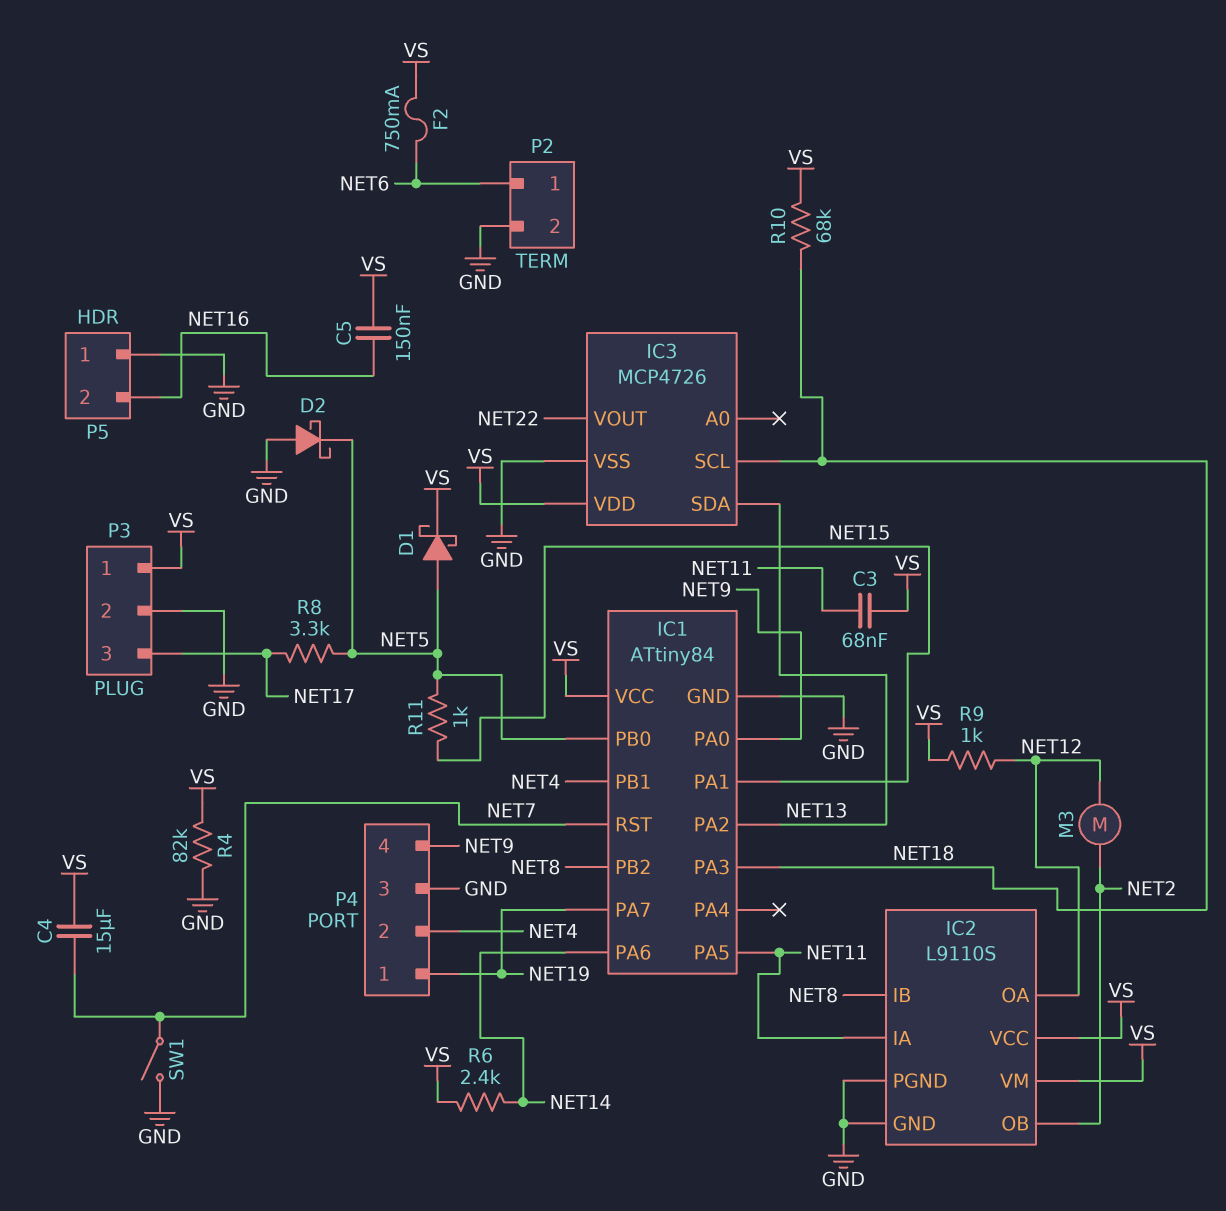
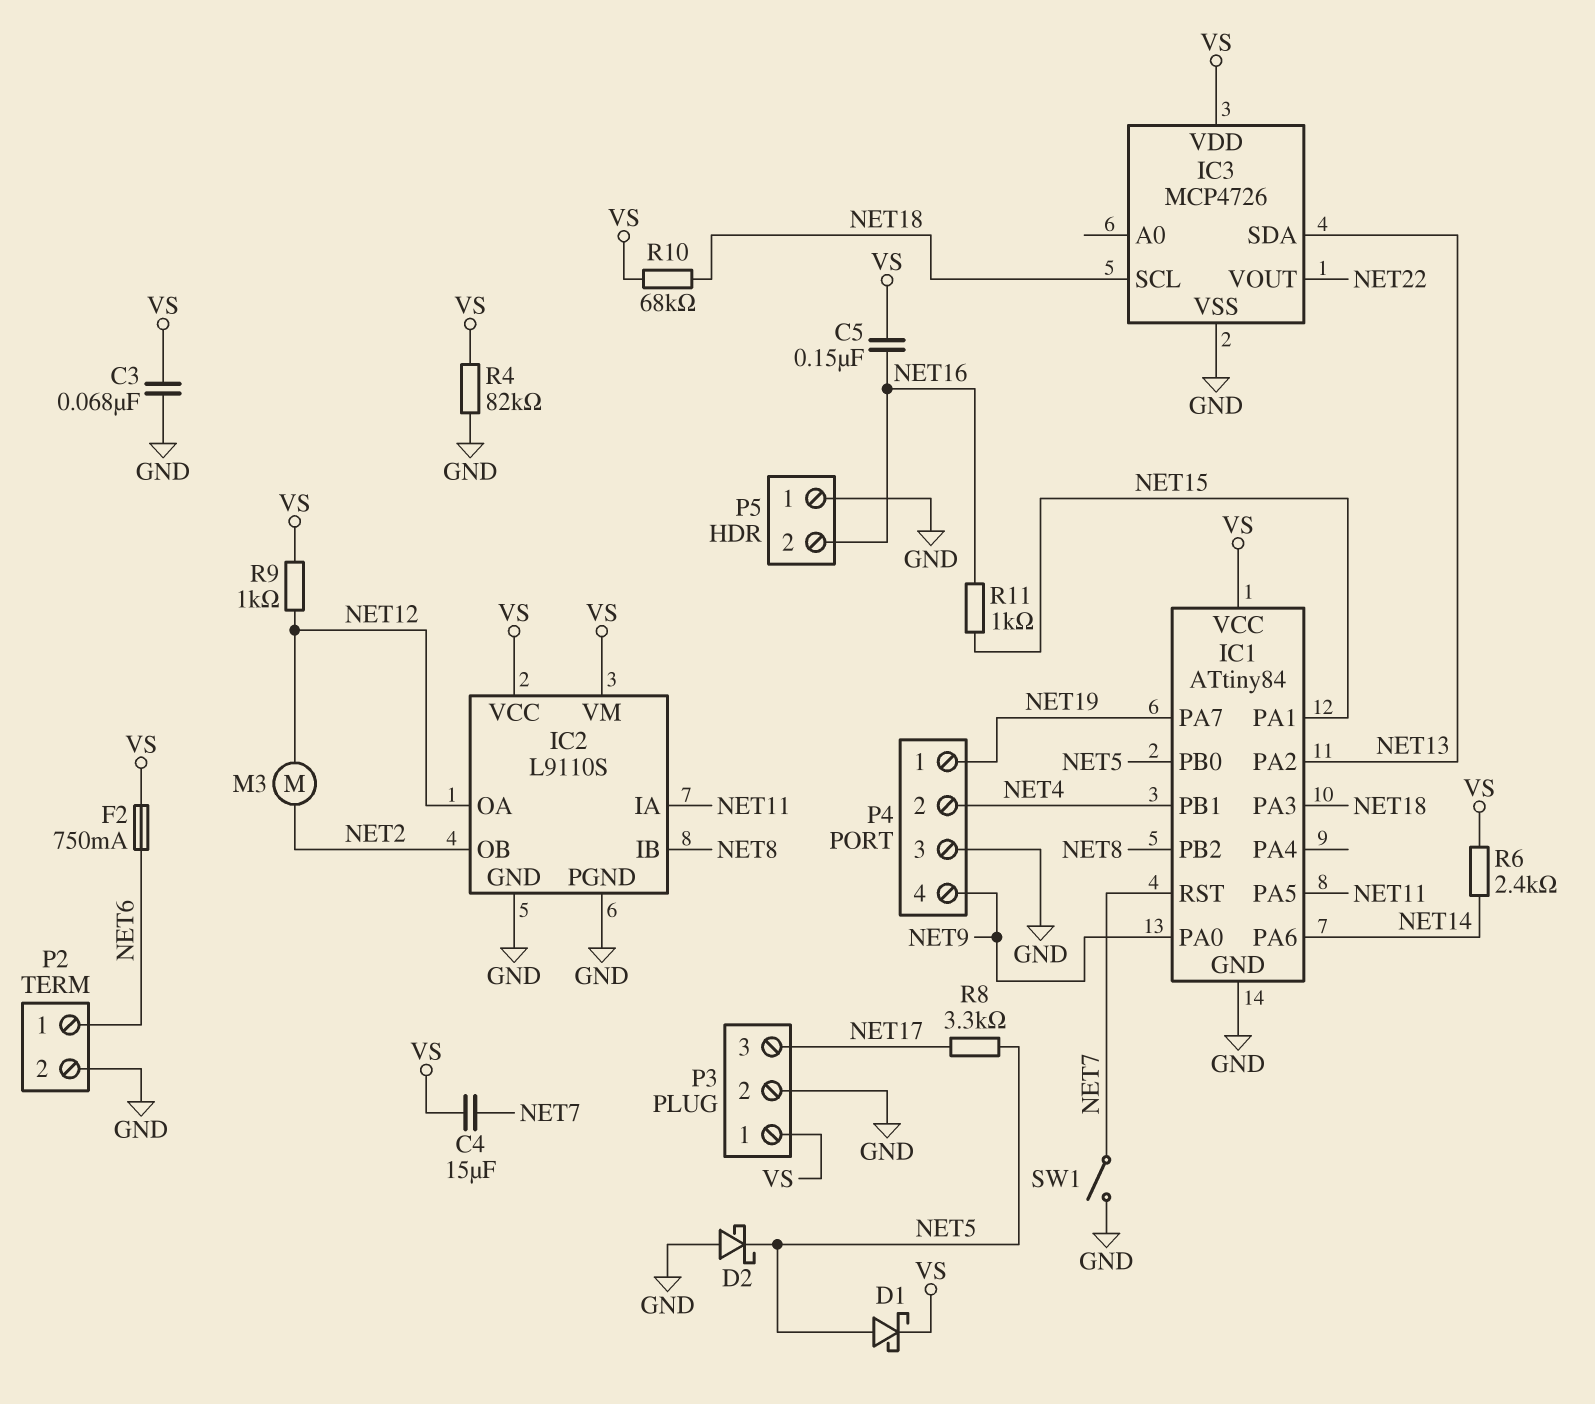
C3: 68nF (NET11, VS) -> 68nF (GND, VS)
R11: 1k (NET5, NET15) -> 1k (NET15, NET16)

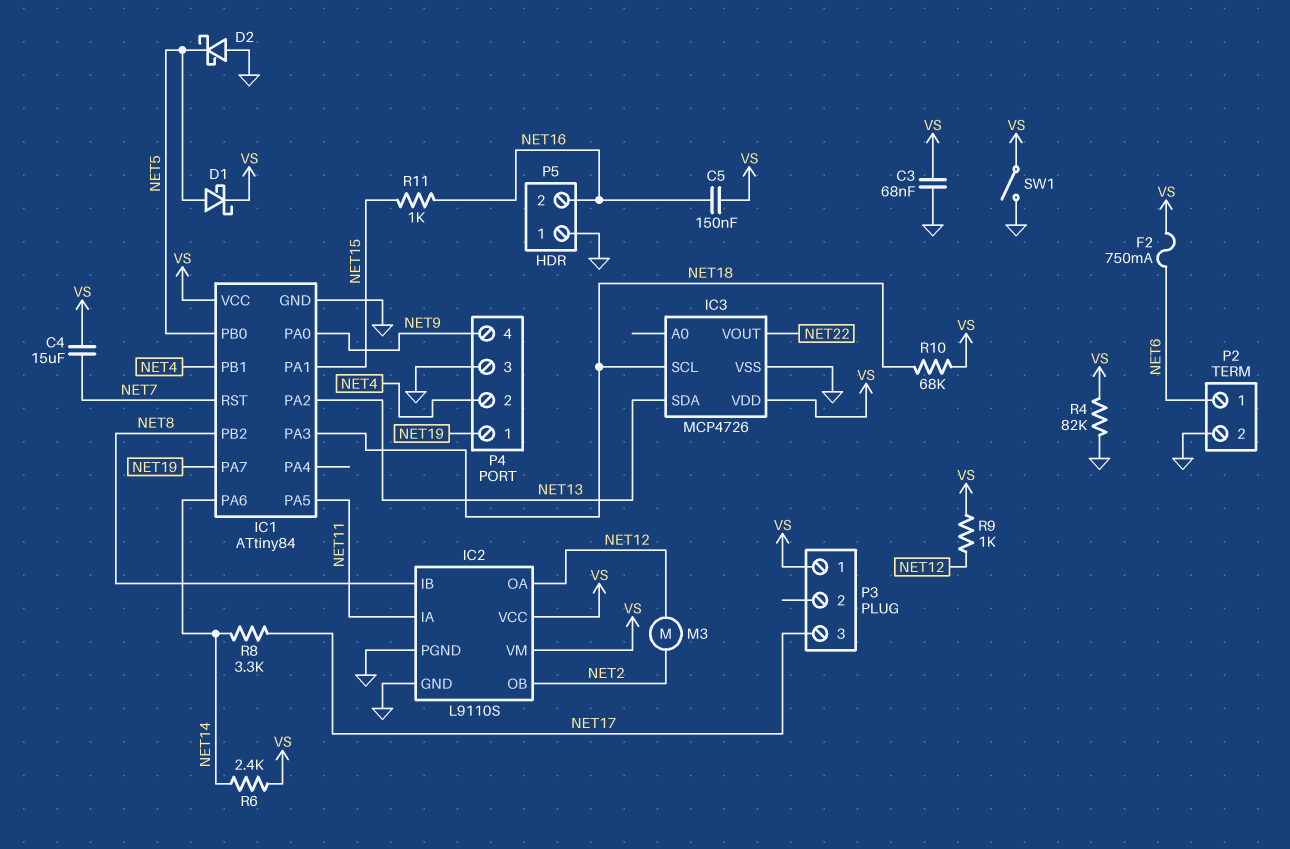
P3 pin 2: GND -> none
R8: 3.3k (NET5, NET17) -> 3.3k (NET14, NET17)
SW1: switch (GND, NET7) -> switch (GND, VS)

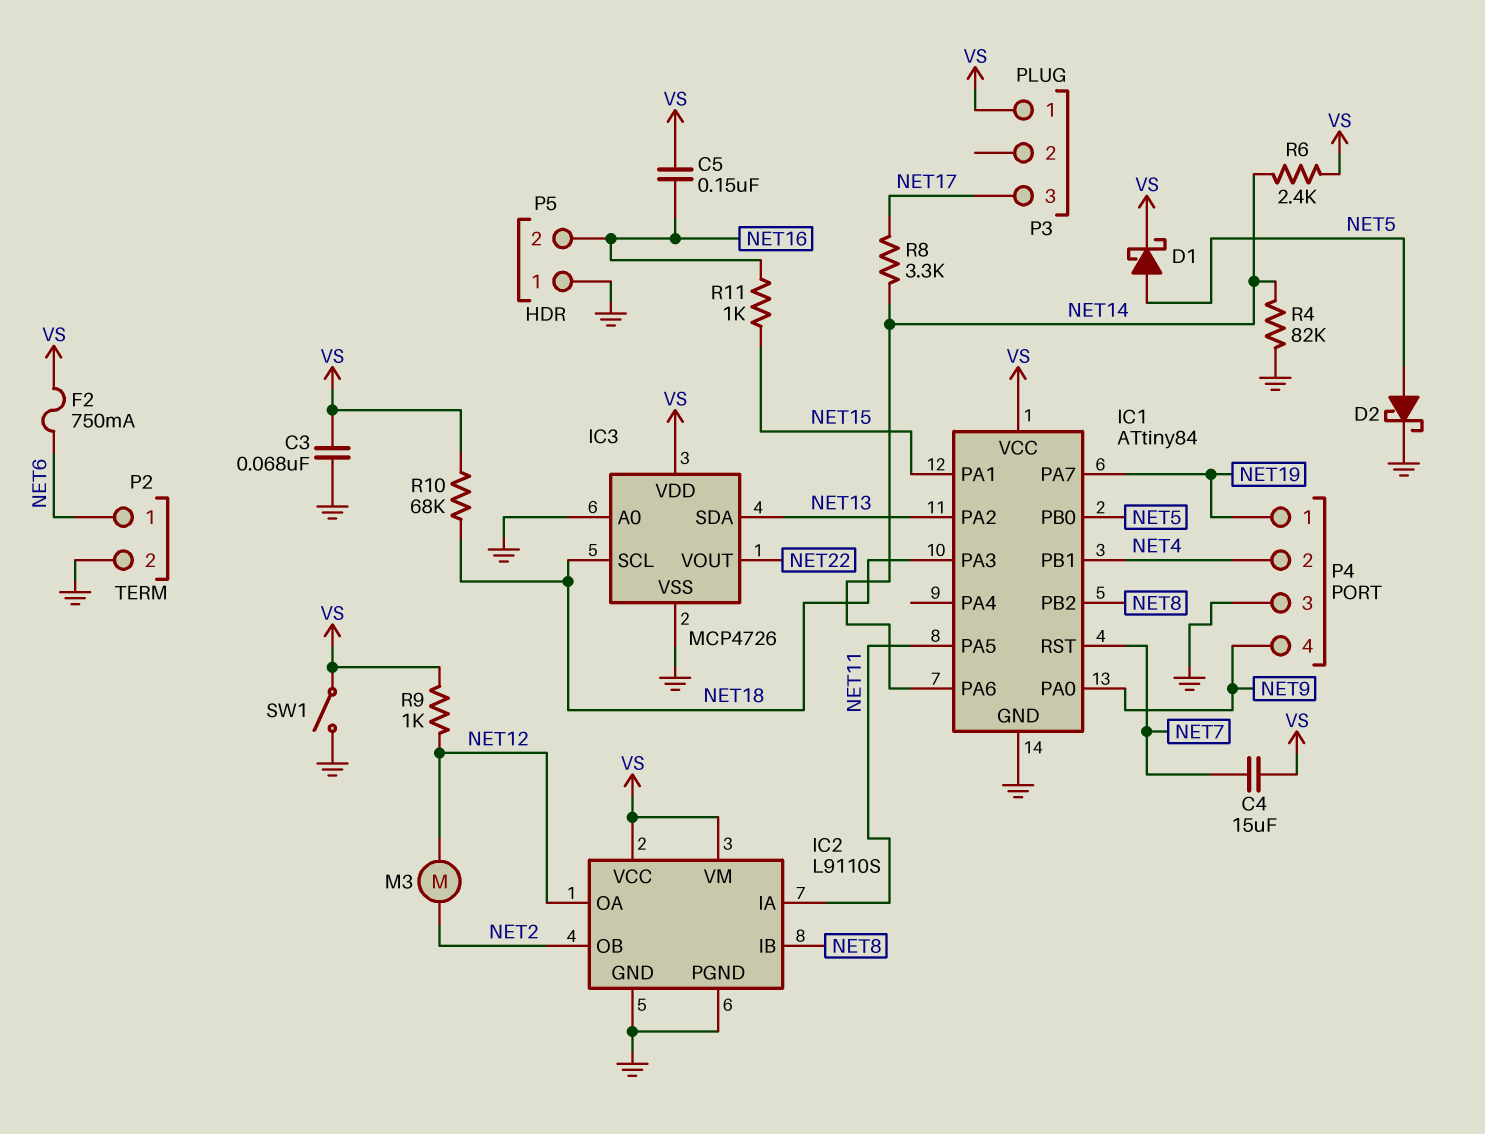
D2: schottky (A GND, K NET5) -> schottky (A NET5, K GND)
IC3 pin A0: none -> GND
R4: 82k (GND, VS) -> 82k (GND, NET14)

